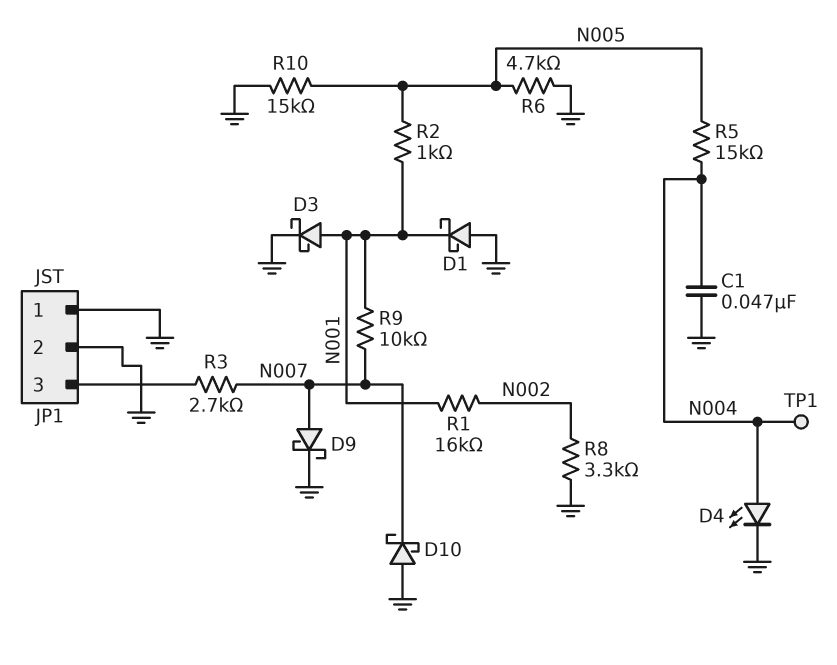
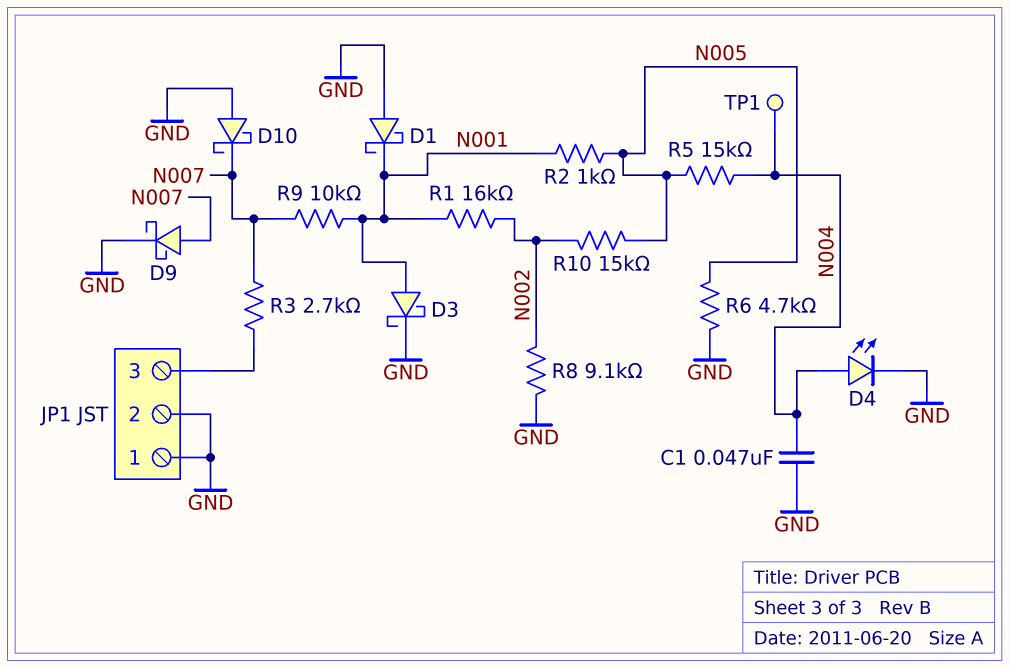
R8: 3.3k (GND, N002) -> 9.1k (GND, N002)
R10: 15k (GND, N005) -> 15k (N002, N005)

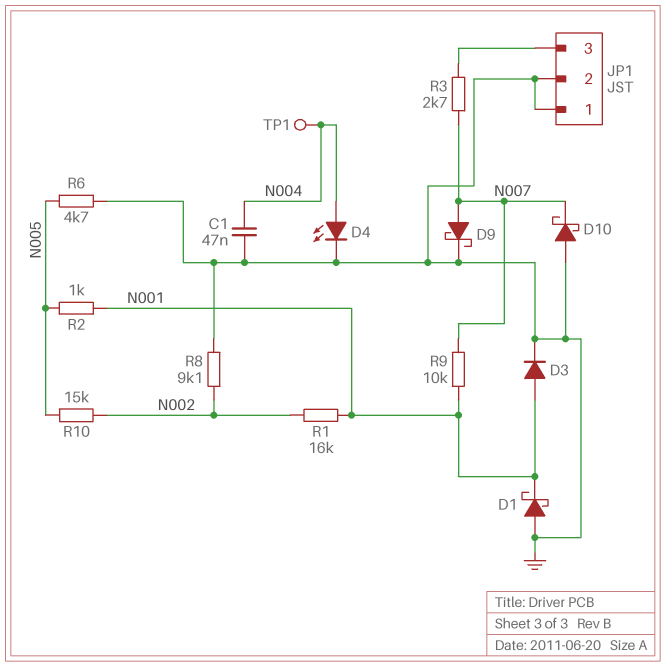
D3: schottky (A N001, K GND) -> diode (A N001, K GND)
R5: 15k (N004, N005) -> none

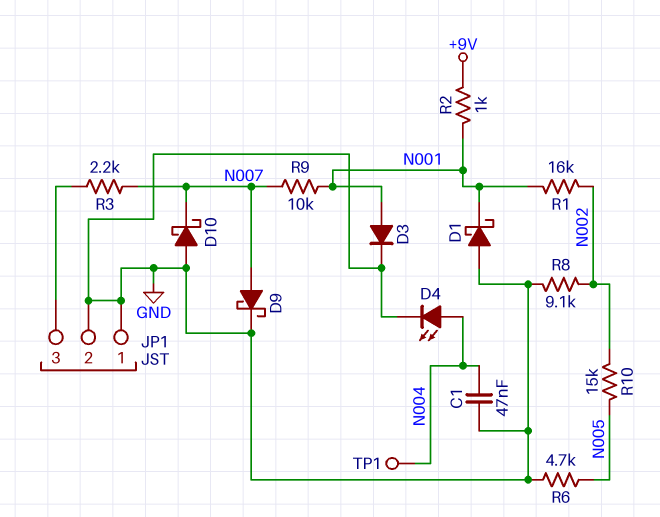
R2: 1k (N001, N005) -> 1k (+9V, N001)
R3: 2.7k (JP1/3, N007) -> 2.2k (JP1/3, N007)

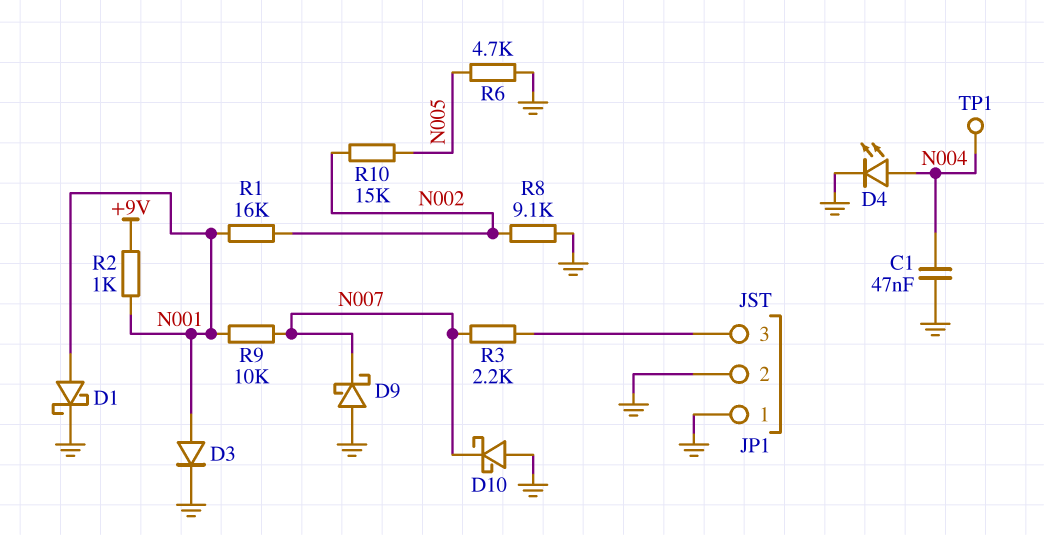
D1: schottky (A GND, K N001) -> schottky (A N001, K GND)
D9: schottky (A N007, K GND) -> schottky (A GND, K N007)

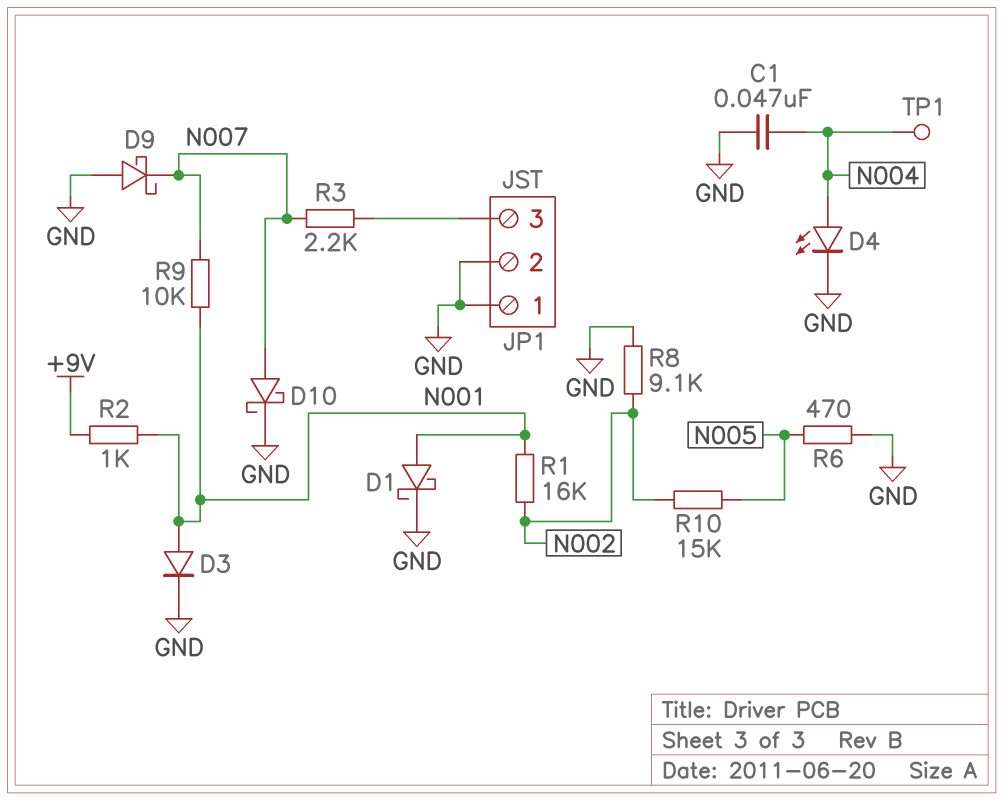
D10: schottky (A GND, K N007) -> schottky (A N007, K GND)
R6: 4.7k (GND, N005) -> 470 (GND, N005)

